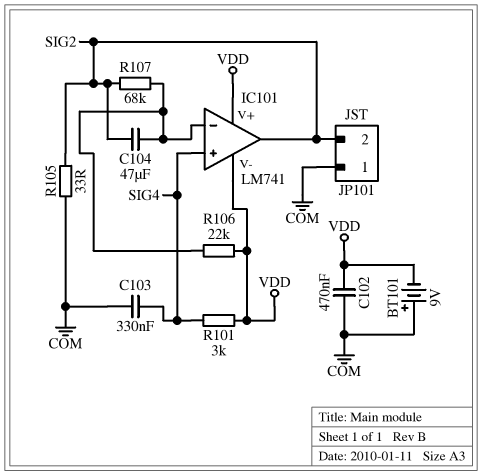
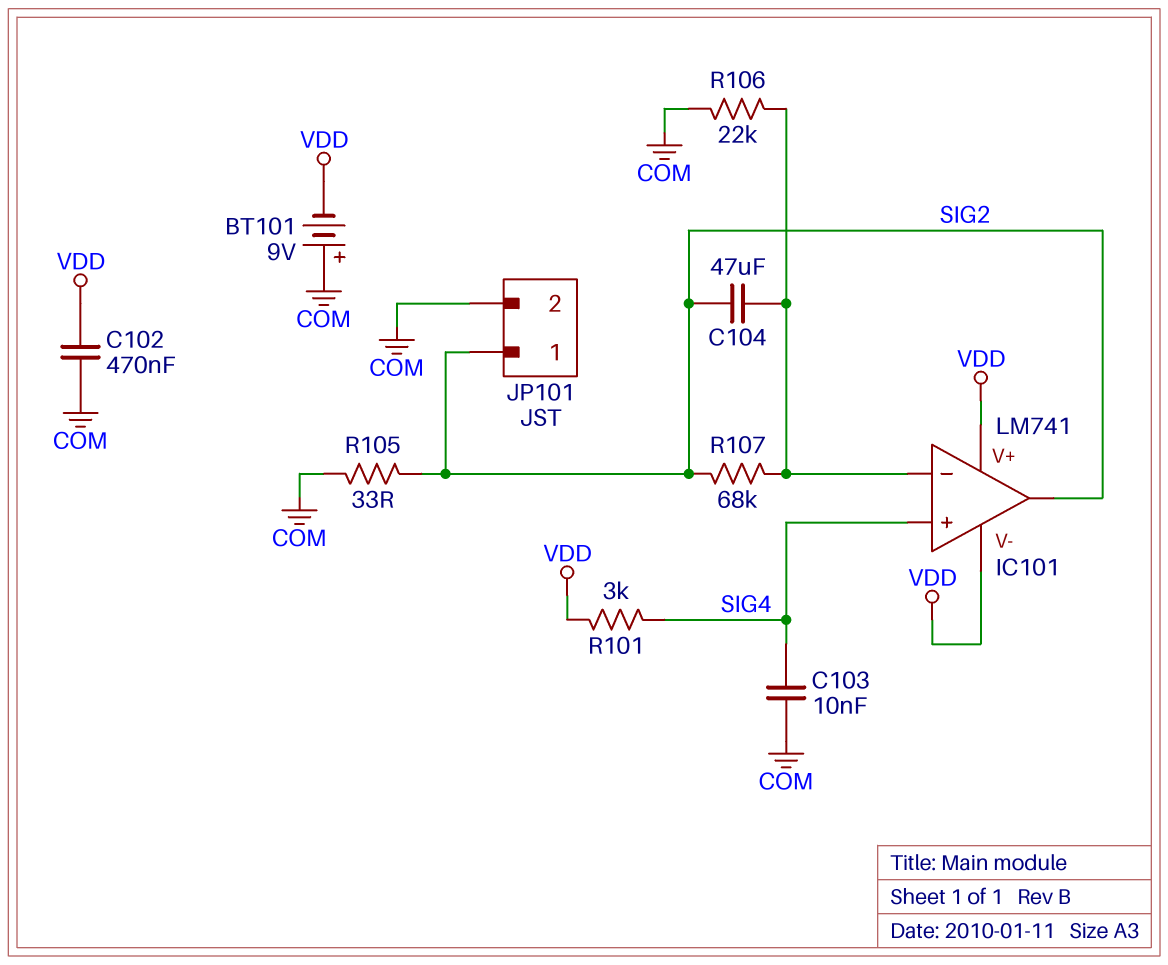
C103: 330nF (COM, SIG4) -> 10nF (COM, SIG4)
JP101 pin 1: COM -> SIG2
JP101 pin 2: SIG2 -> COM
R106: 22k (IC101/in-, VDD) -> 22k (COM, IC101/in-)

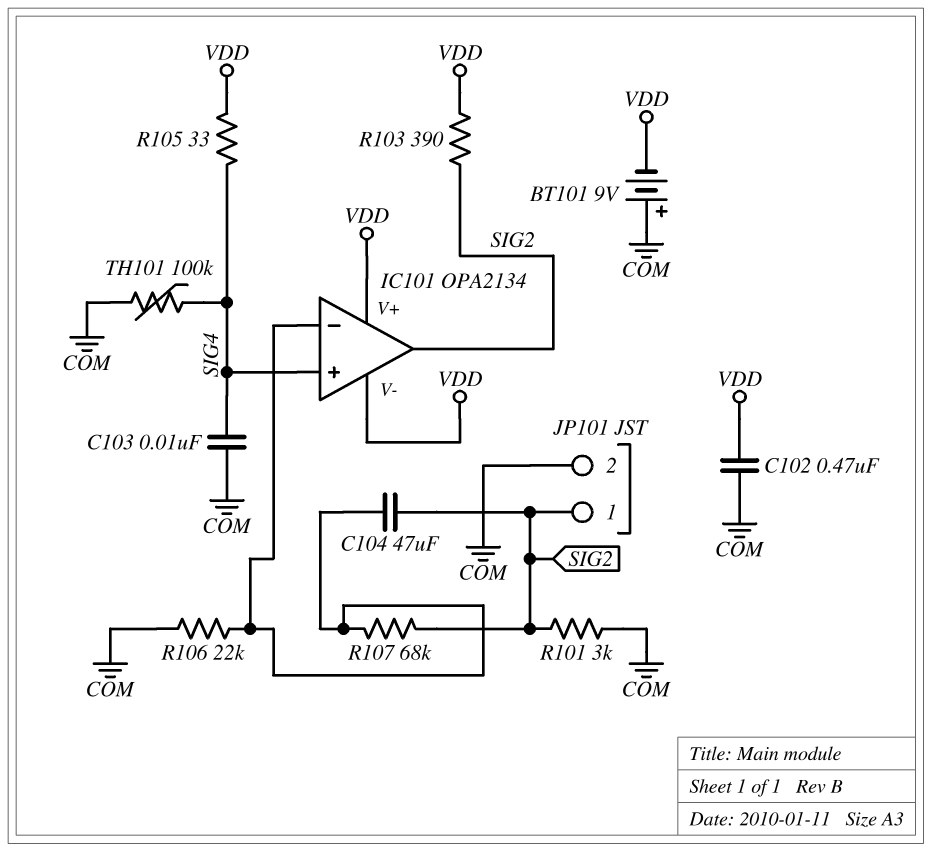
IC101: LM741 -> OPA2134
R101: 3k (SIG4, VDD) -> 3k (COM, SIG2)
R103: none -> 390 (SIG2, VDD)
R105: 33 (COM, SIG2) -> 33 (SIG4, VDD)
TH101: none -> 100k (COM, SIG4)

